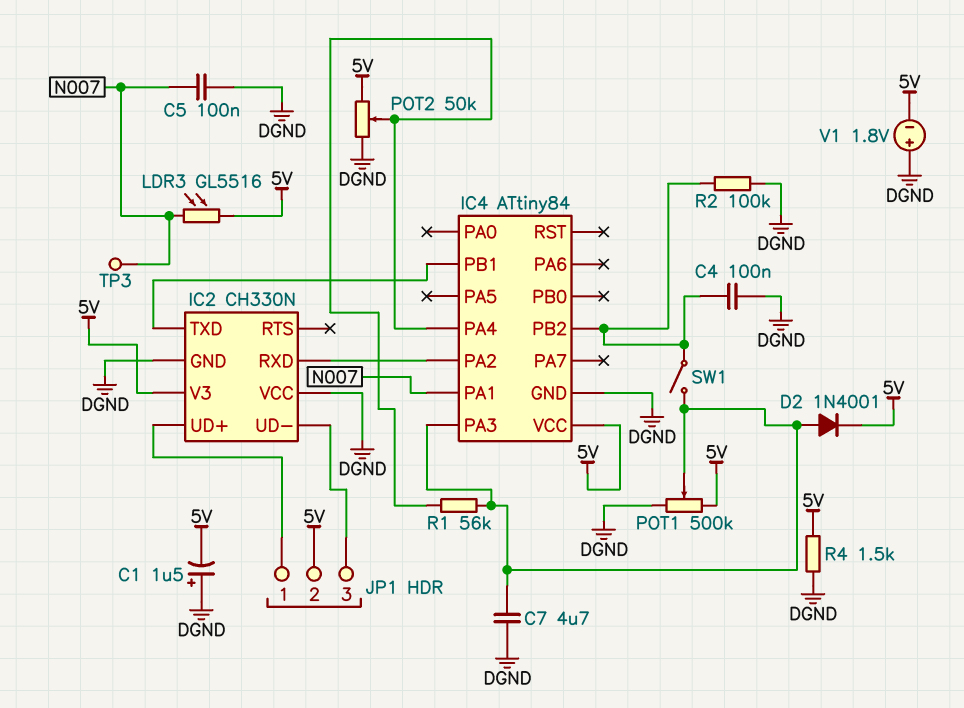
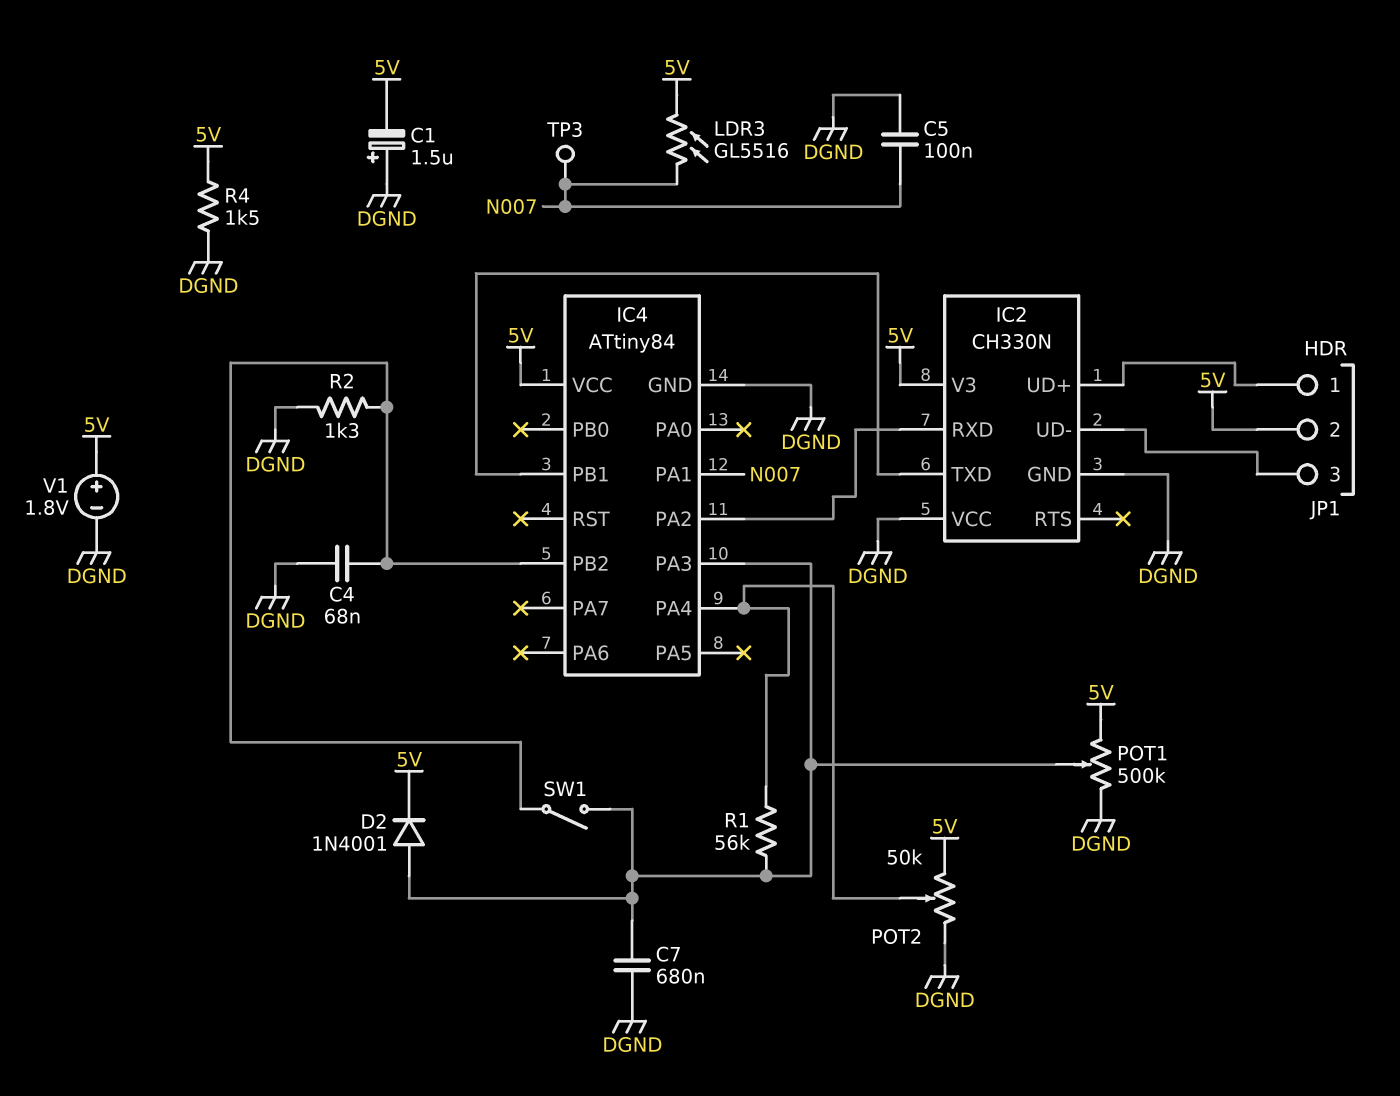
C4: 100nF (DGND, IC4/PB2) -> 68nF (DGND, IC4/PB2)
C7: 4.7uF (DGND, IC4/PA3) -> 680nF (DGND, IC4/PA3)
R2: 100k (DGND, IC4/PB2) -> 1.3k (DGND, IC4/PB2)
V1: 1.8V (plus DGND, minus 5V) -> 1.8V (plus 5V, minus DGND)

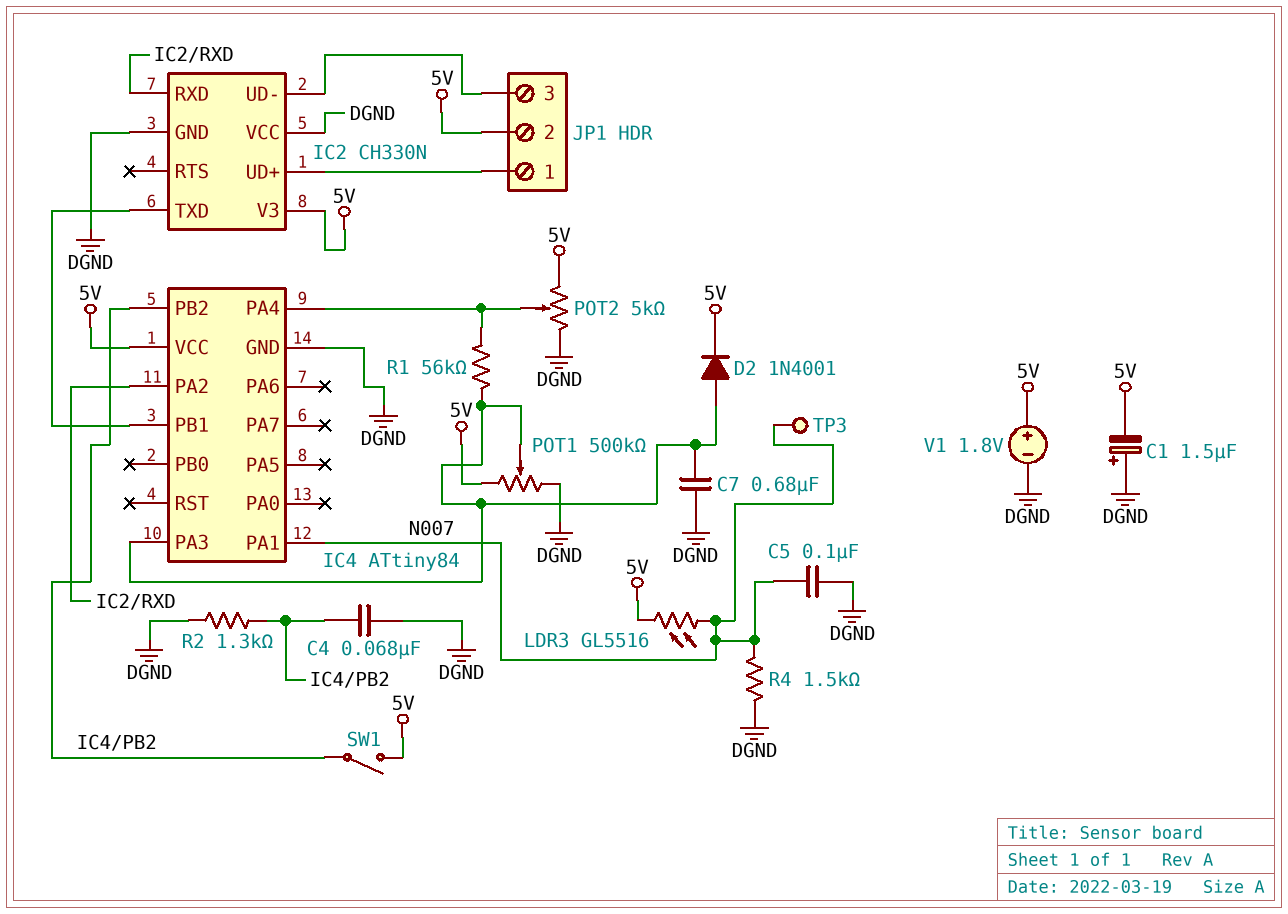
POT2: 50k (5V, DGND, wiper IC4/PA4) -> 5k (5V, DGND, wiper IC4/PA4)
R4: 1.5k (5V, DGND) -> 1.5k (DGND, N007)
SW1: switch (IC4/PA3, IC4/PB2) -> switch (5V, IC4/PB2)

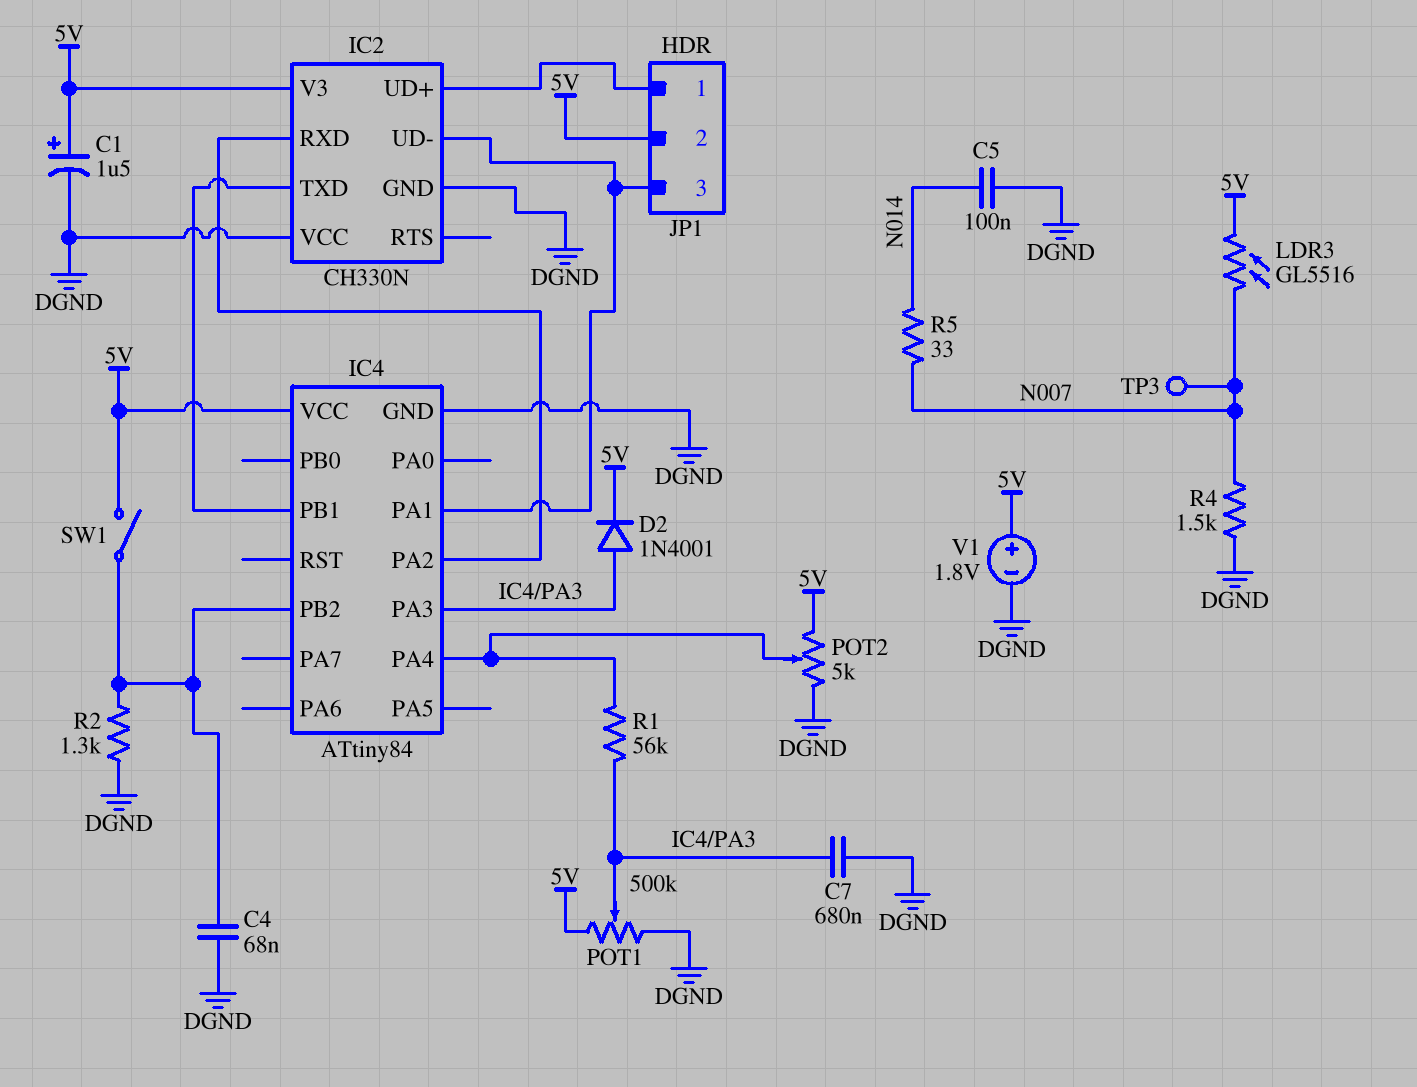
C1: 1.5uF (plus DGND, minus 5V) -> 1.5uF (plus 5V, minus DGND)
C5: 100nF (DGND, N007) -> 100nF (DGND, N014)
IC4 pin PA1: N007 -> IC2/UD-
R5: none -> 33 (N007, N014)

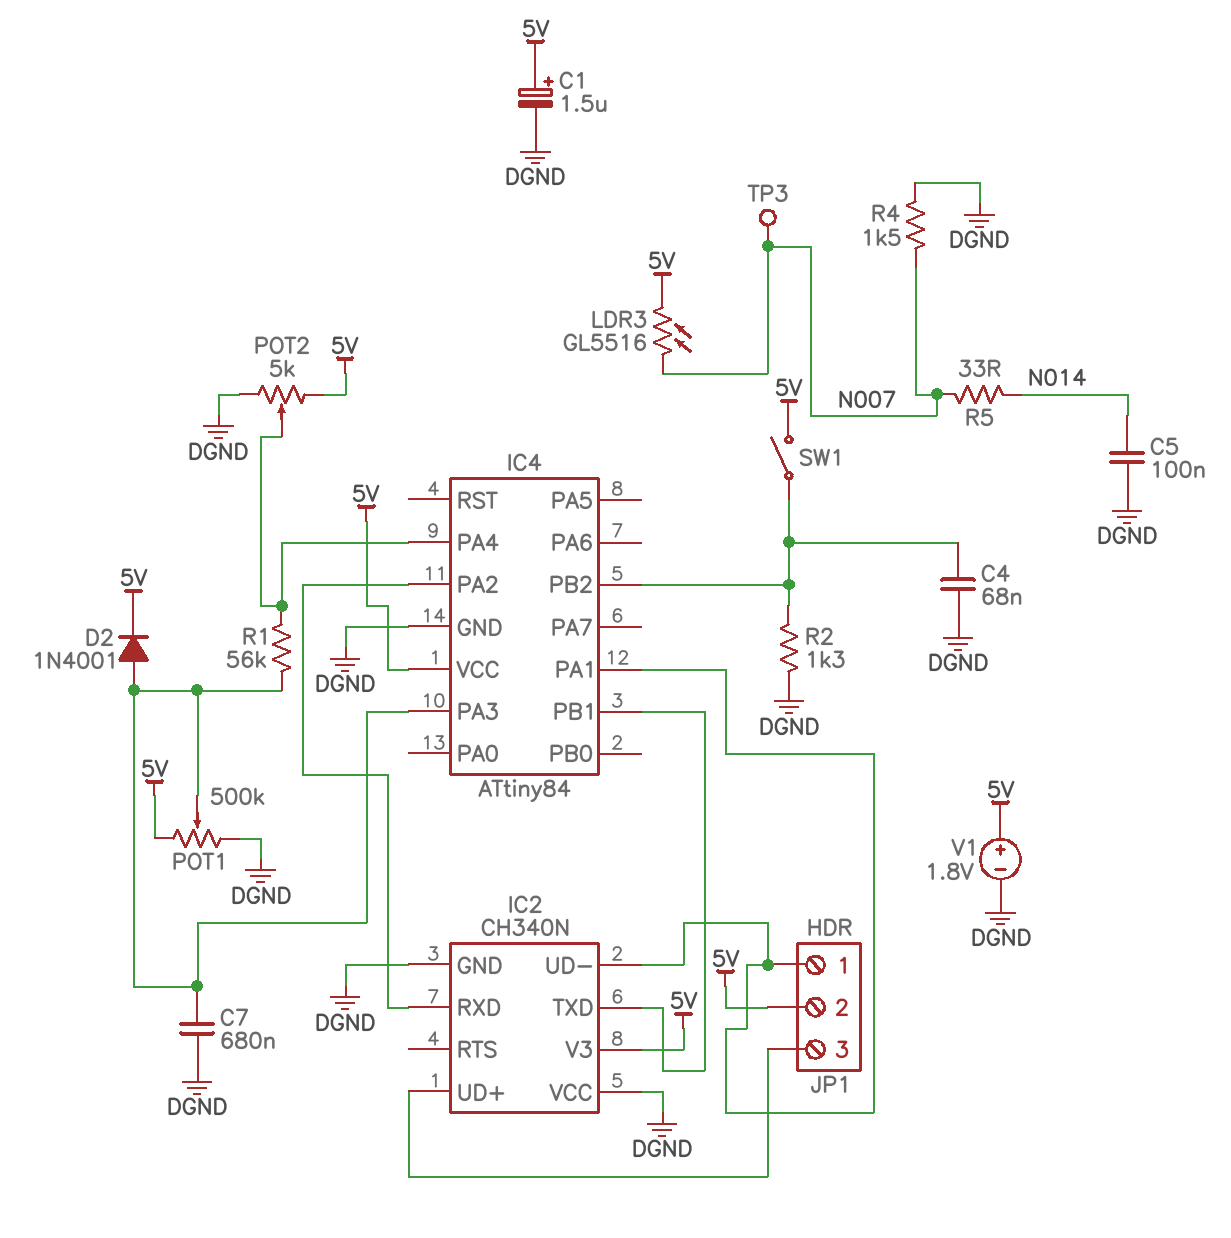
IC2: CH330N -> CH340N
JP1 pin 1: IC2/UD+ -> IC2/UD-
JP1 pin 3: IC2/UD- -> IC2/UD+

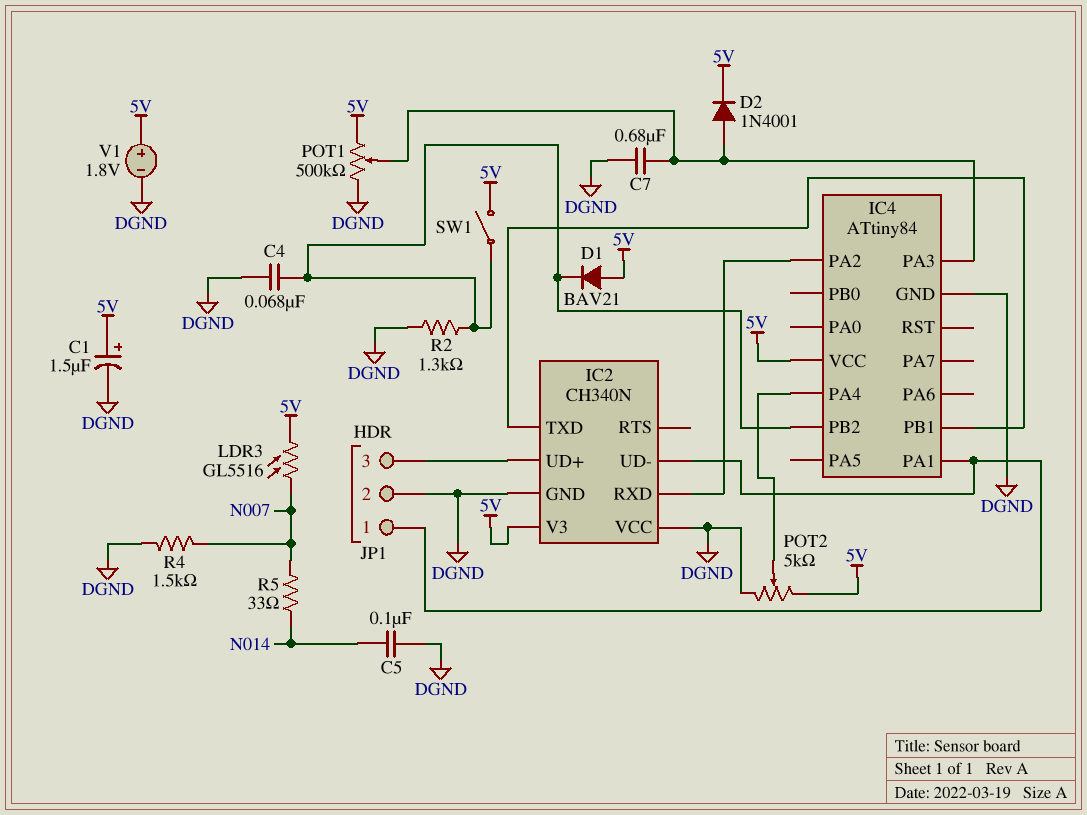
D1: none -> diode BAV21 (A 5V, K IC4/PB2)
JP1 pin 2: 5V -> DGND
R1: 56k (IC4/PA3, IC4/PA4) -> none
TP3: test point (N007) -> none

